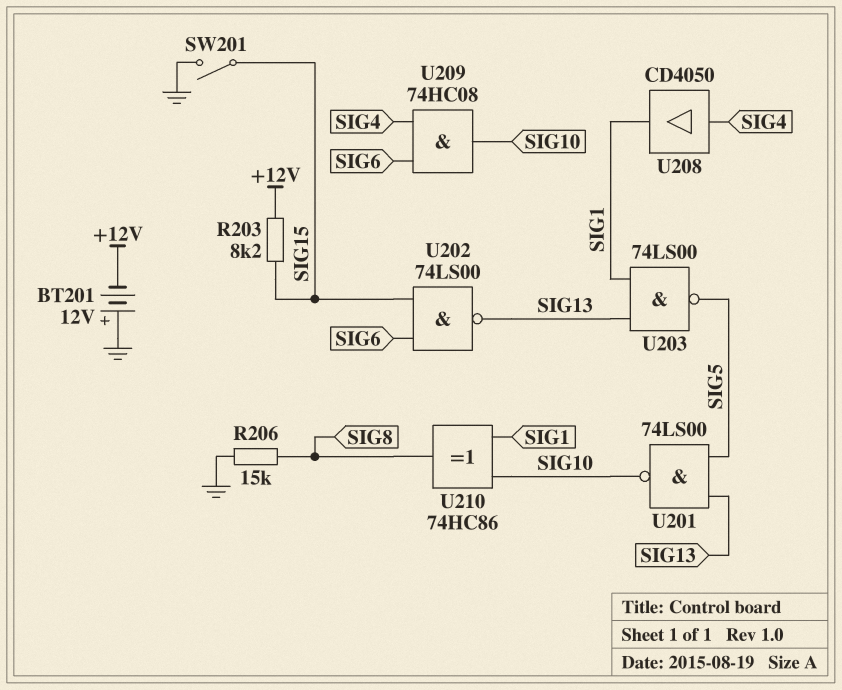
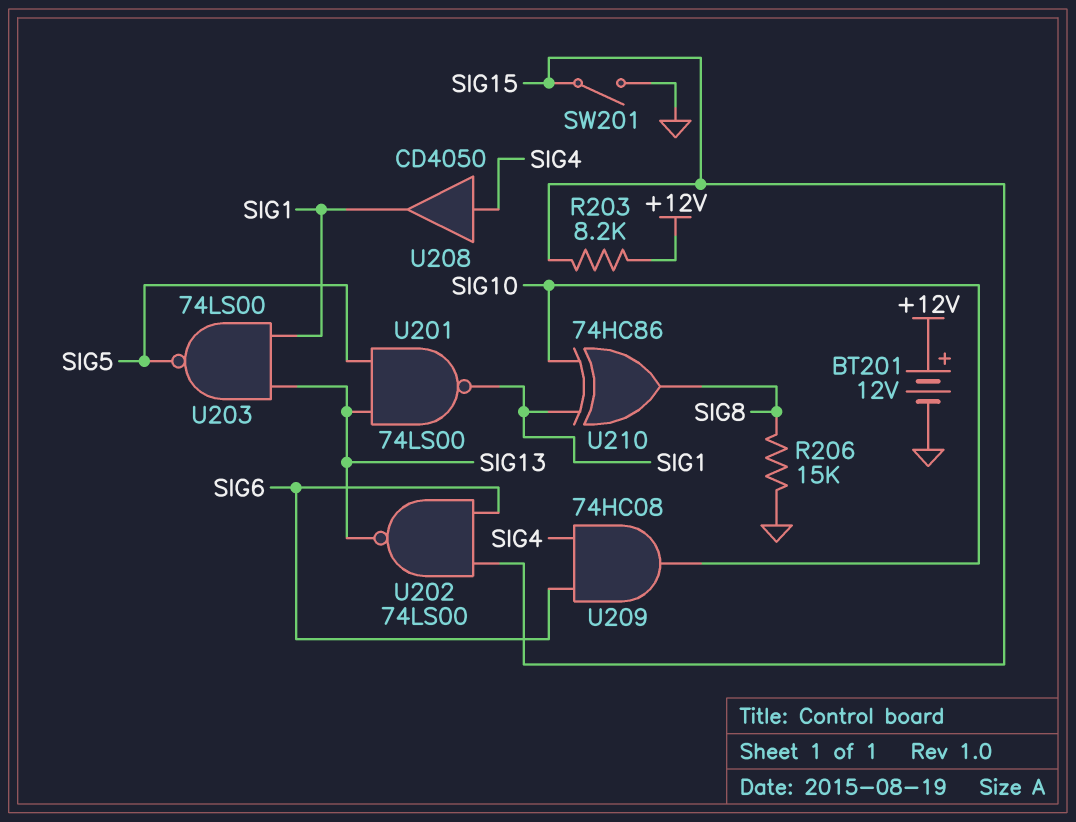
BT201: 12V (plus GND, minus +12V) -> 12V (plus +12V, minus GND)
U201: NAND 74LS00 (in SIG5, in SIG13, out SIG10) -> NAND 74LS00 (in SIG5, in SIG13, out SIG1)

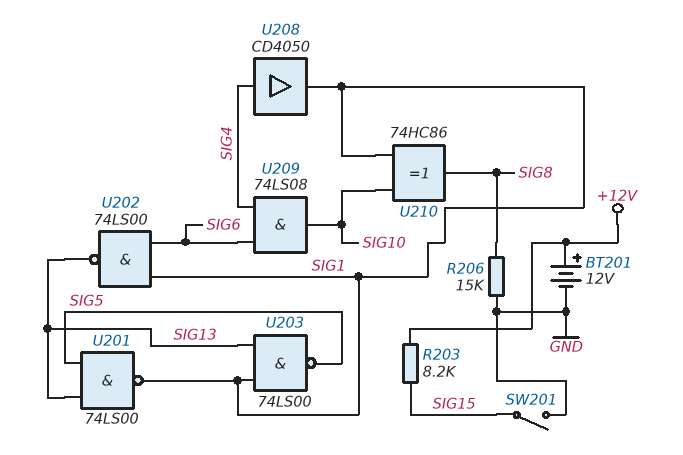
U202: NAND 74LS00 (in SIG6, in SIG15, out SIG13) -> NAND 74LS00 (in SIG1, in SIG6, out SIG13)
U209: AND 74HC08 (in SIG4, in SIG6, out SIG10) -> AND 74LS08 (in SIG4, in SIG6, out SIG10)

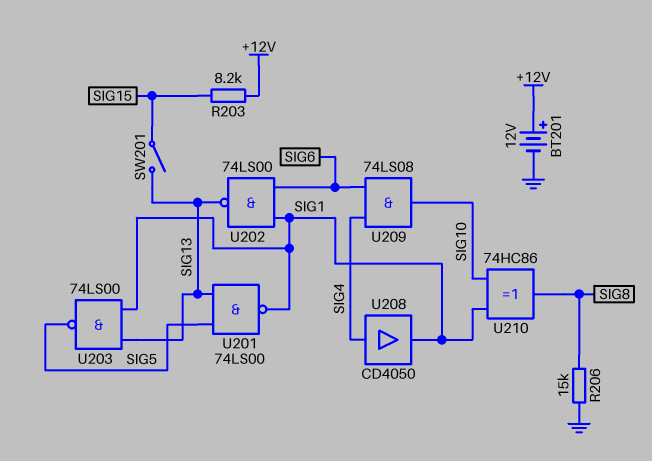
SW201: switch (GND, SIG15) -> switch (SIG13, SIG15)

